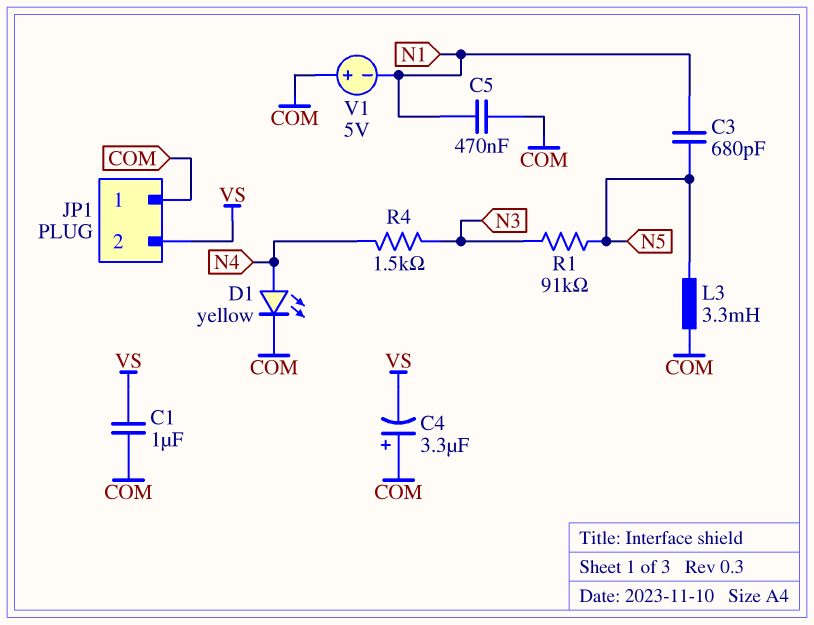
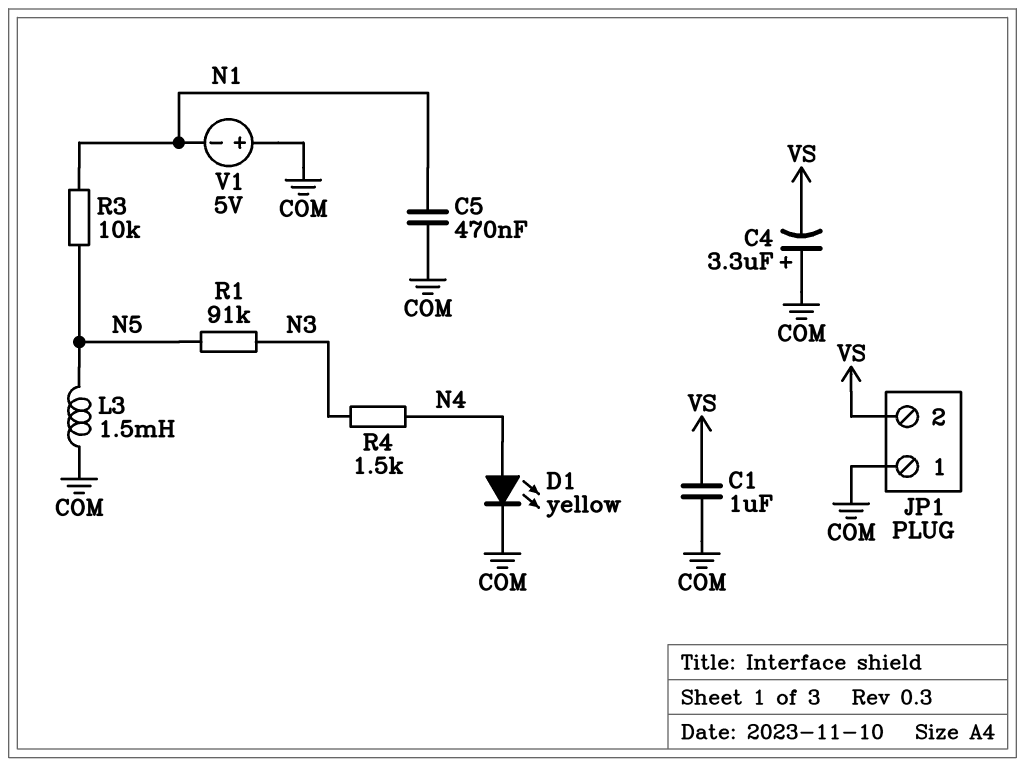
C3: 680pF (N1, N5) -> none
L3: 3.3mH (COM, N5) -> 1.5mH (COM, N5)
R3: none -> 10k (N1, N5)

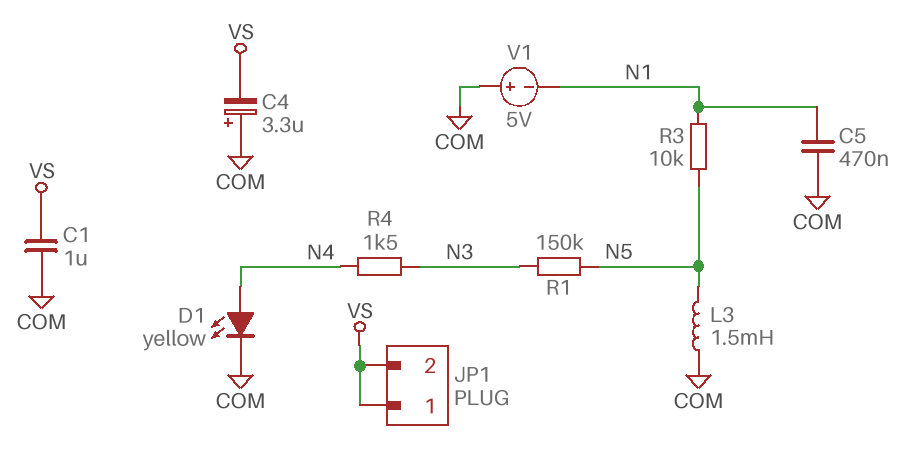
JP1 pin 1: COM -> VS
R1: 91k (N3, N5) -> 150k (N3, N5)

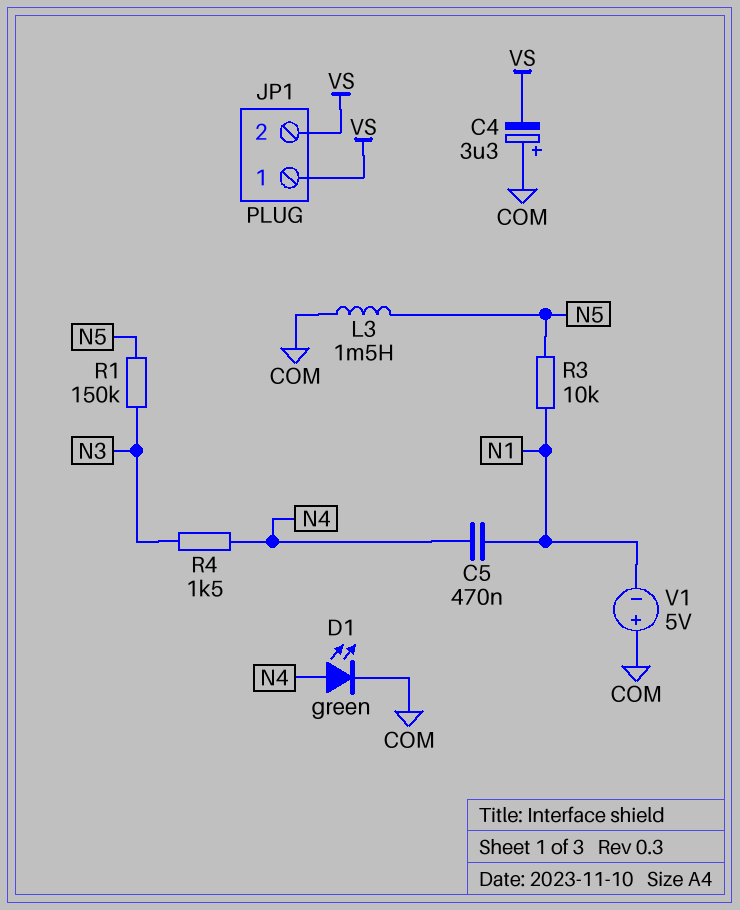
C1: 1uF (COM, VS) -> none
C5: 470nF (COM, N1) -> 470nF (N1, N4)
D1: LED yellow (A N4, K COM) -> LED green (A N4, K COM)

